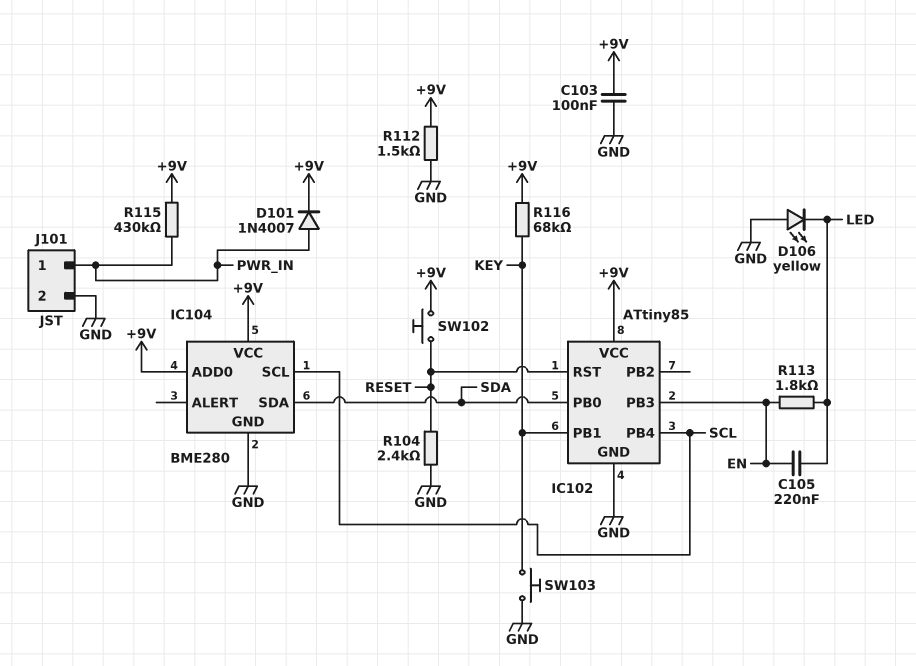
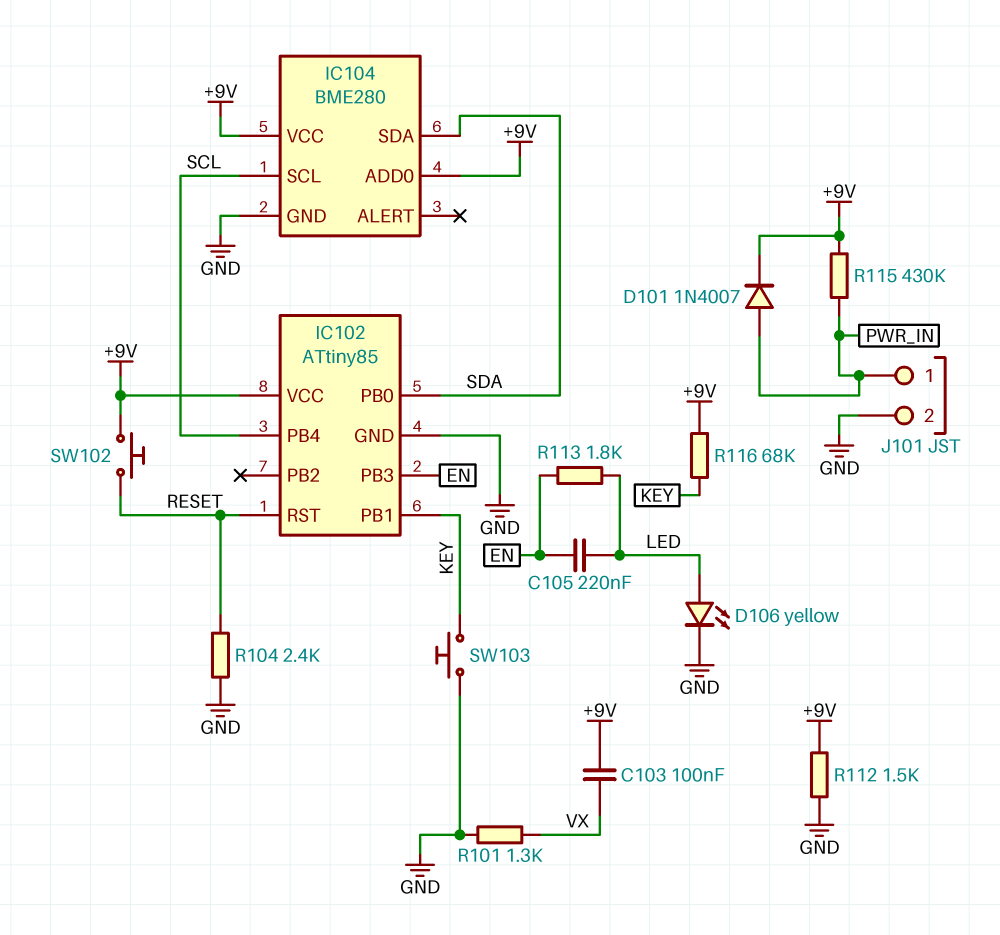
C103: 100nF (+9V, GND) -> 100nF (+9V, VX)
D106: LED yellow (A GND, K LED) -> LED yellow (A LED, K GND)
R101: none -> 1.3k (GND, VX)

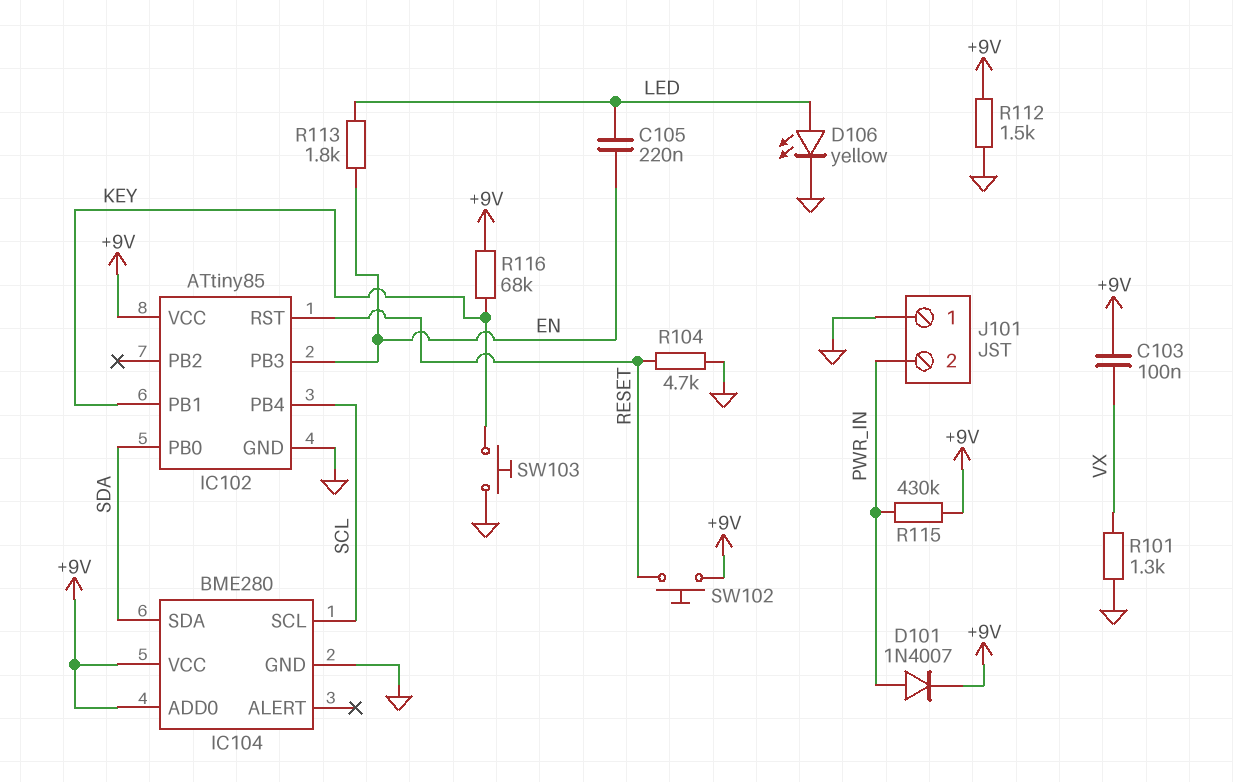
J101 pin 1: PWR_IN -> GND
J101 pin 2: GND -> PWR_IN
R104: 2.4k (GND, RESET) -> 4.7k (GND, RESET)

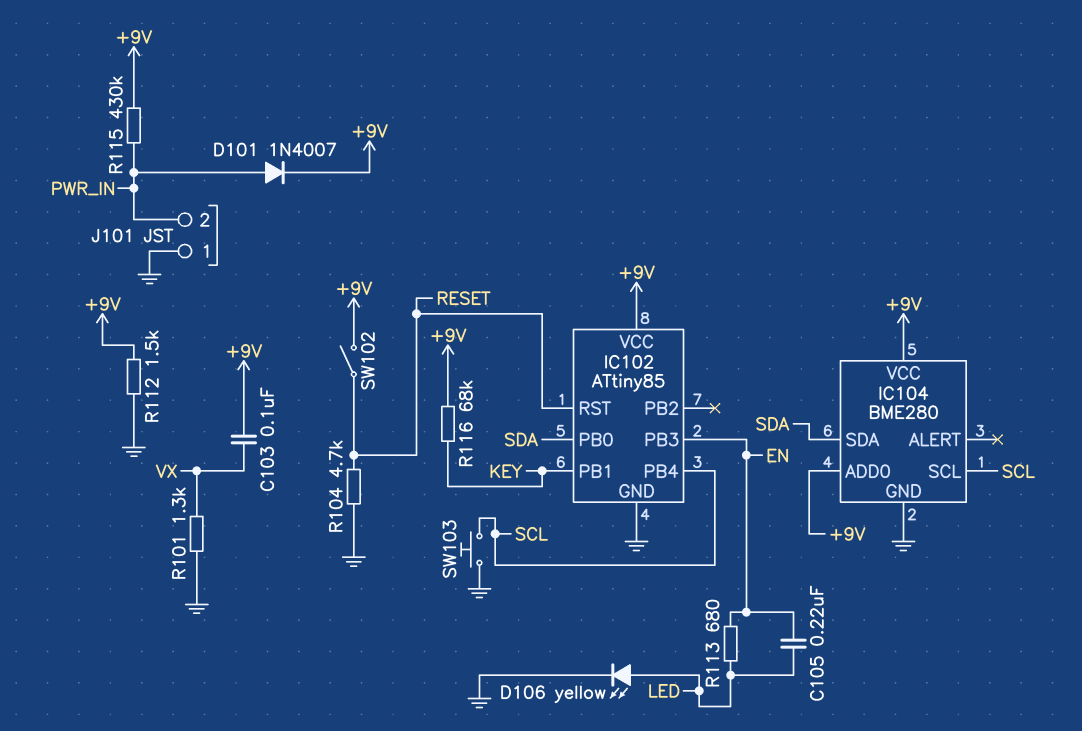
R113: 1.8k (EN, LED) -> 680 (EN, LED)
SW102: button (+9V, RESET) -> switch (+9V, RESET)
SW103: button (GND, KEY) -> button (GND, SCL)

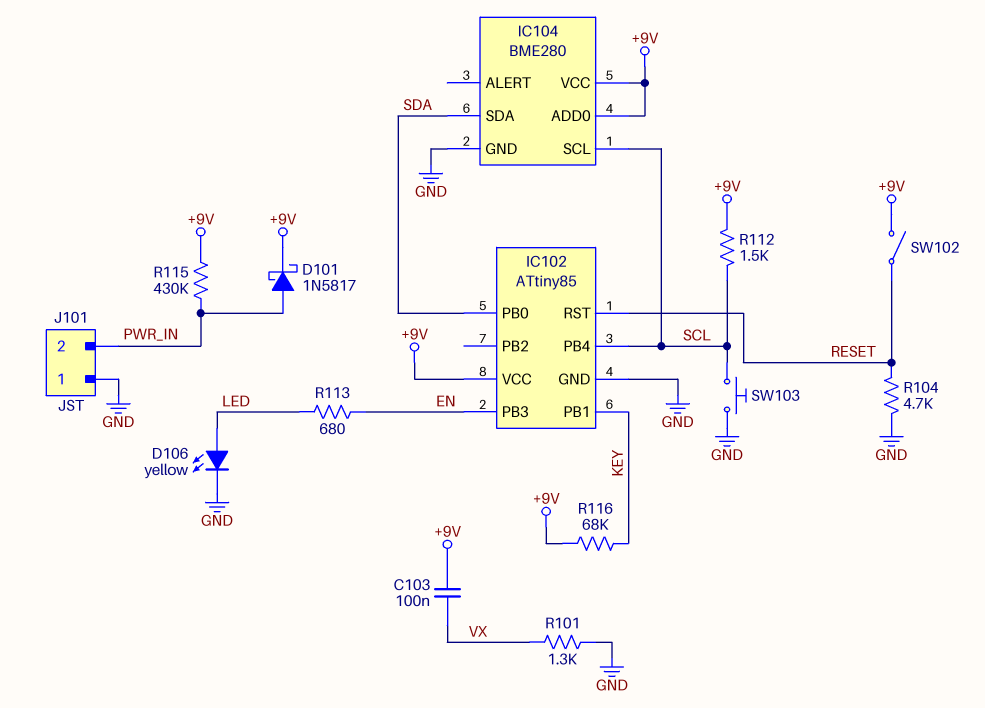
C105: 220nF (EN, LED) -> none
D101: diode 1N4007 (A PWR_IN, K +9V) -> schottky 1N5817 (A PWR_IN, K +9V)
R112: 1.5k (+9V, GND) -> 1.5k (+9V, SCL)

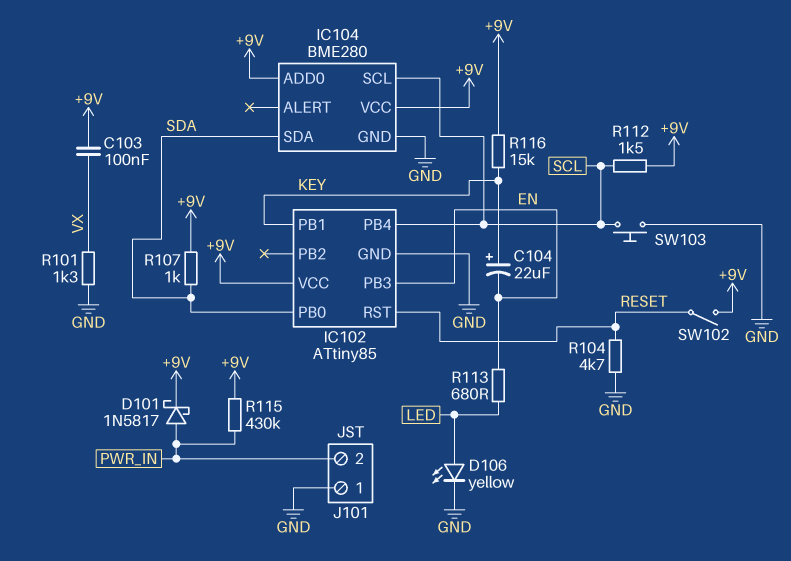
C104: none -> 22uF (plus KEY, minus EN)
R107: none -> 1k (+9V, SDA)
R116: 68k (+9V, KEY) -> 15k (+9V, KEY)

